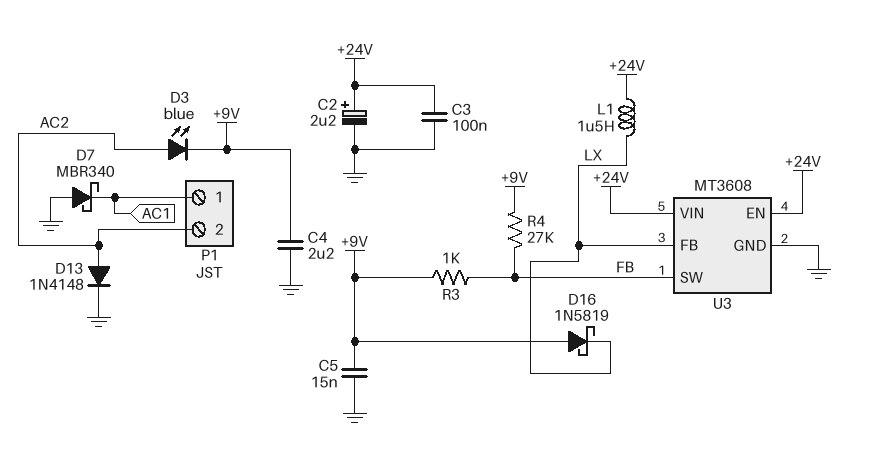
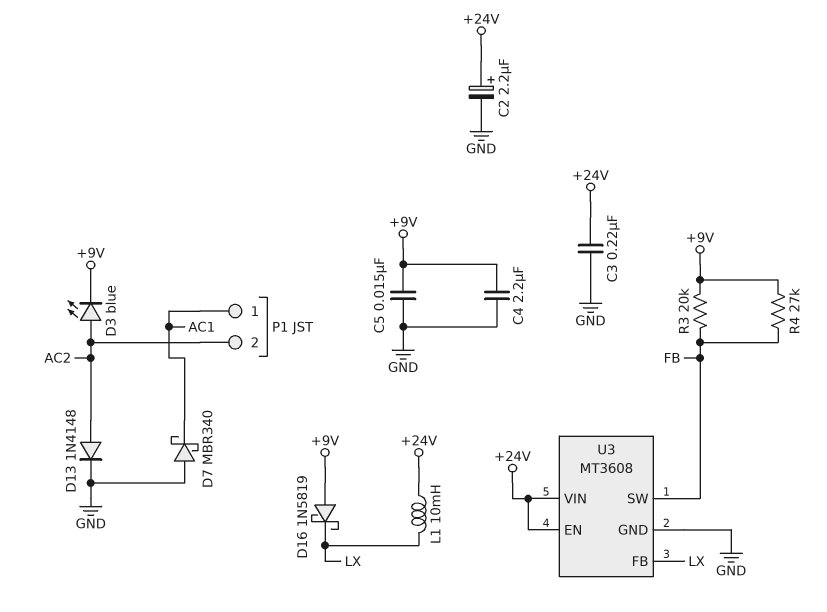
C3: 100nF (+24V, GND) -> 220nF (+24V, GND)
L1: 1.5uH (+24V, LX) -> 10mH (+24V, LX)
R3: 1k (+9V, FB) -> 20k (+9V, FB)

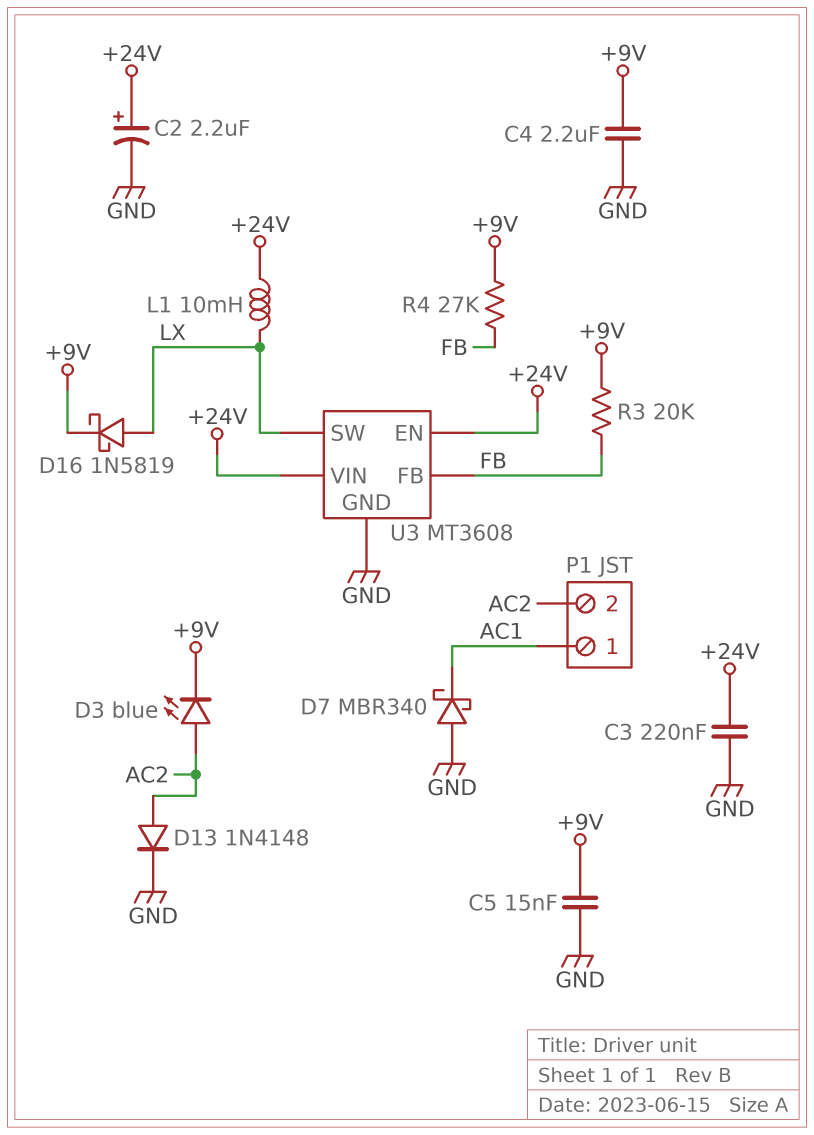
D16: schottky 1N5819 (A +9V, K LX) -> schottky 1N5819 (A LX, K +9V)
U3 pin FB: LX -> FB
U3 pin SW: FB -> LX

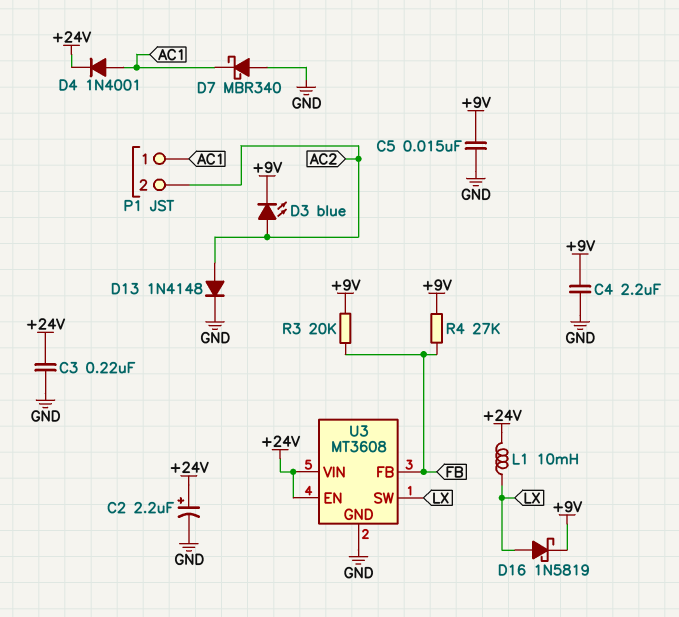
D4: none -> diode 1N4001 (A AC1, K +24V)

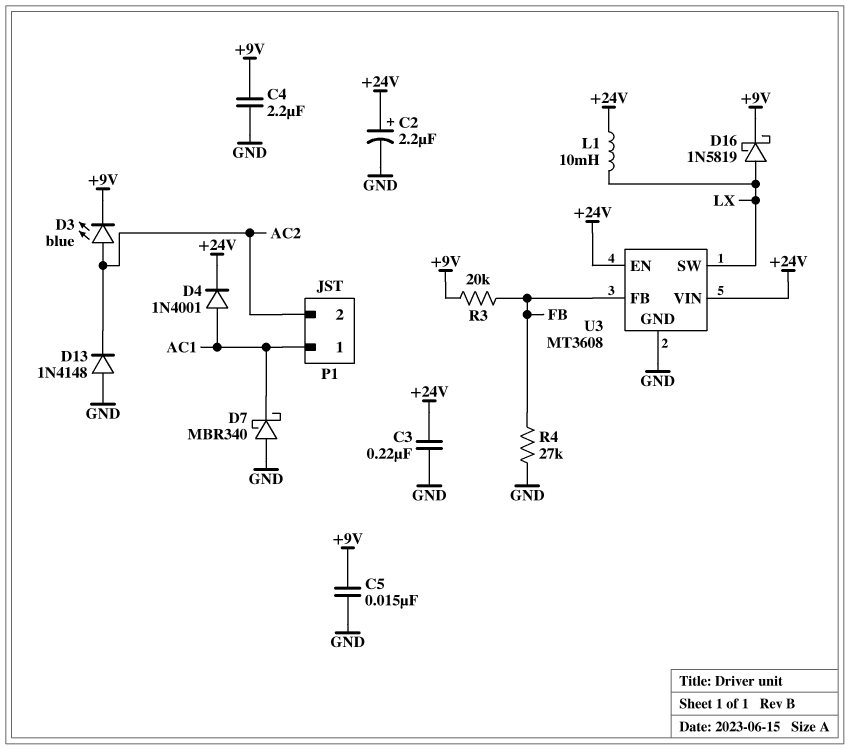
D13: diode 1N4148 (A AC2, K GND) -> diode 1N4148 (A GND, K AC2)
R4: 27k (+9V, FB) -> 27k (FB, GND)

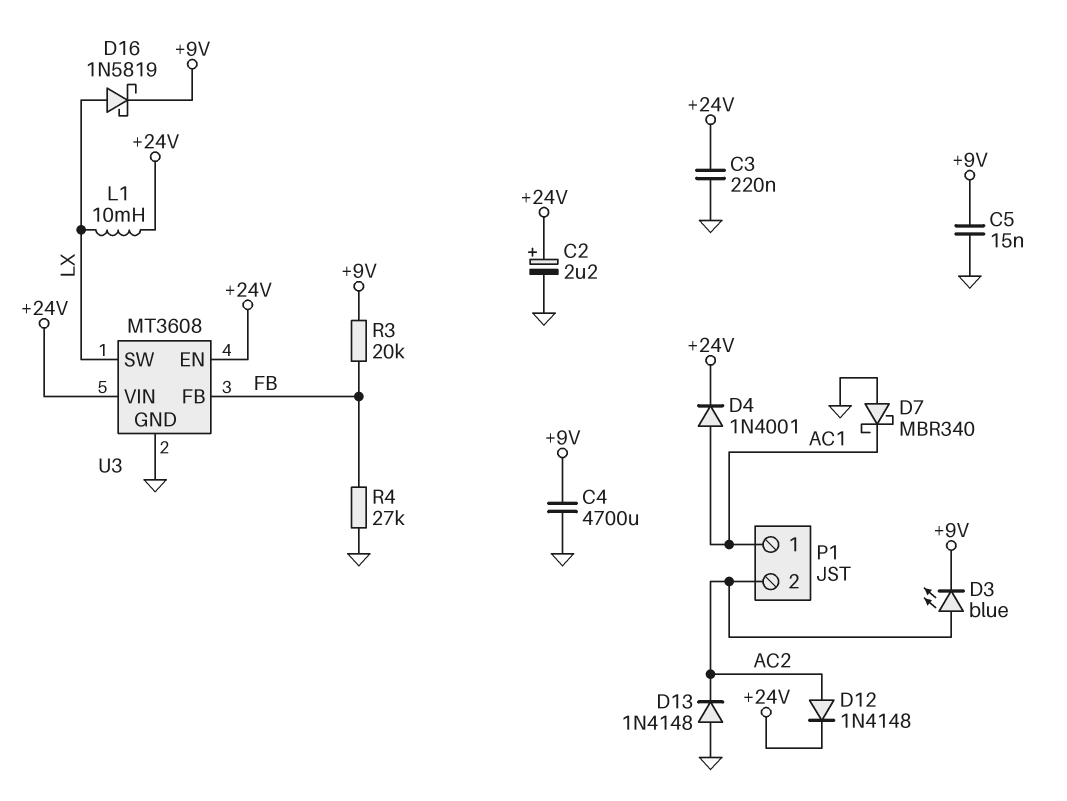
C4: 2.2uF (+9V, GND) -> 4700uF (+9V, GND)
D12: none -> diode 1N4148 (A AC2, K +24V)

